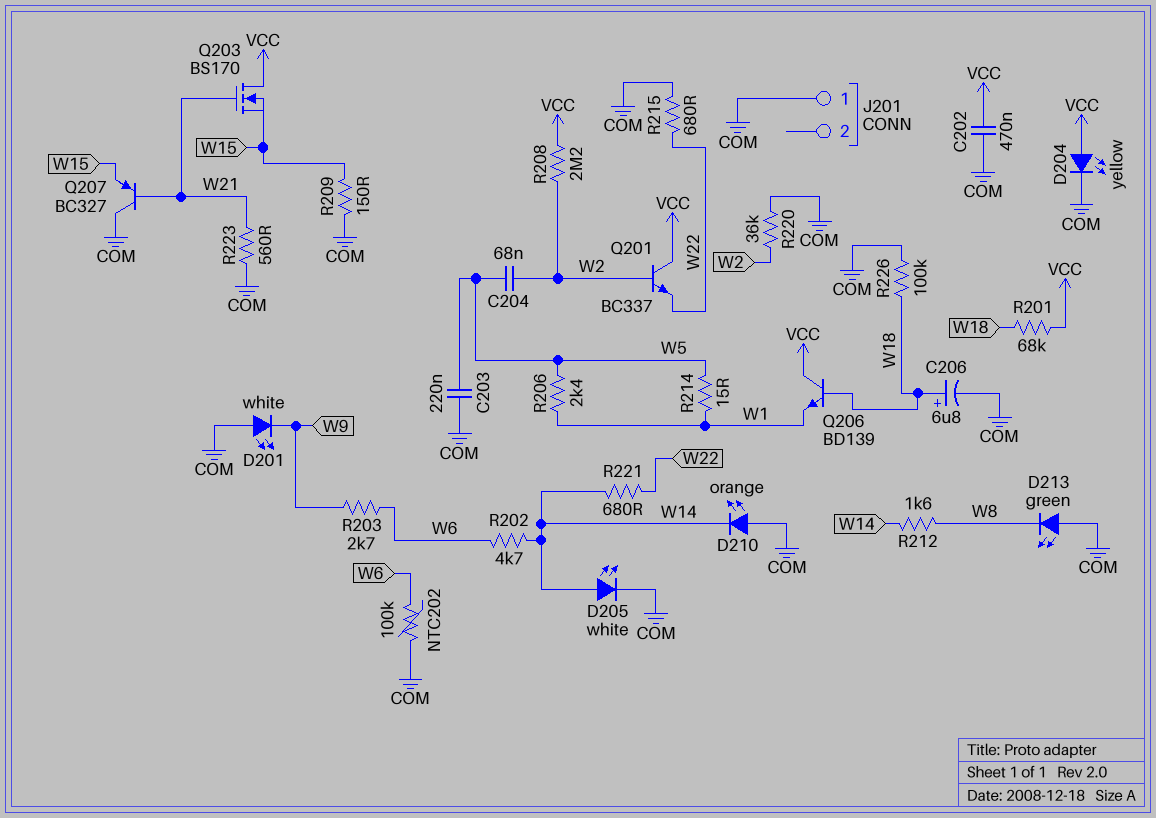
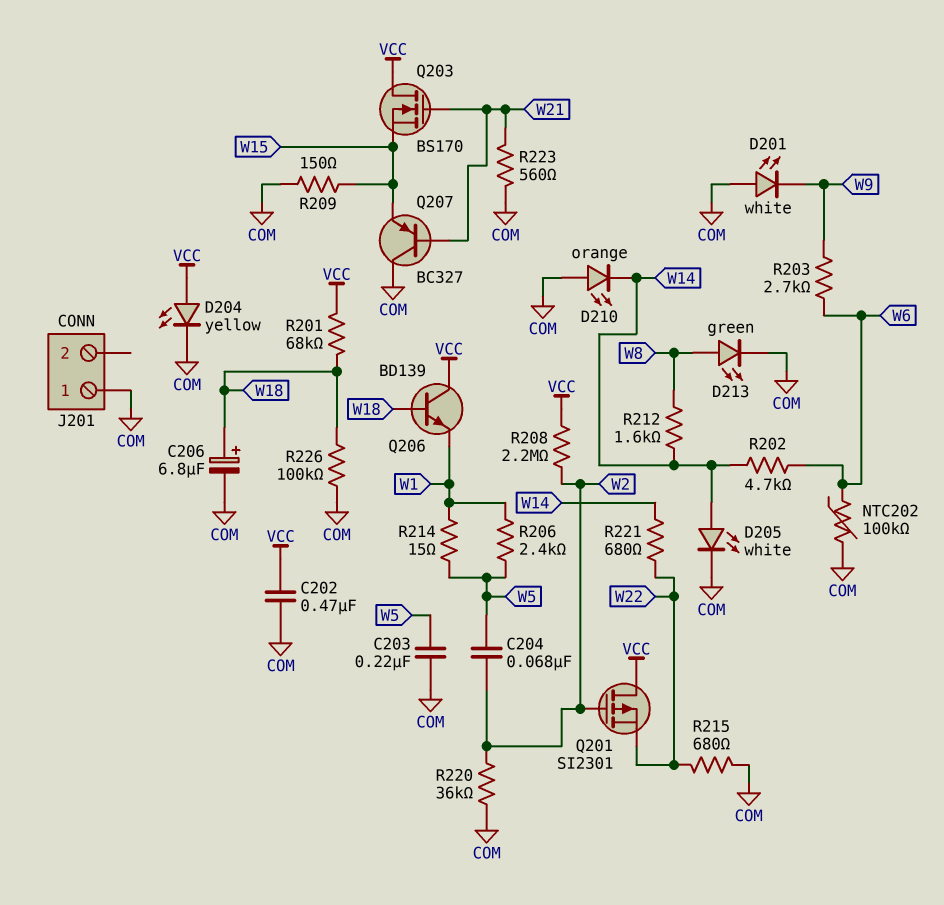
D213: LED green (A COM, K W8) -> LED green (A W8, K COM)
Q201: NPN BC337 (B W2, C VCC, E W22) -> PMOS SI2301 (G W2, D VCC, S W22)

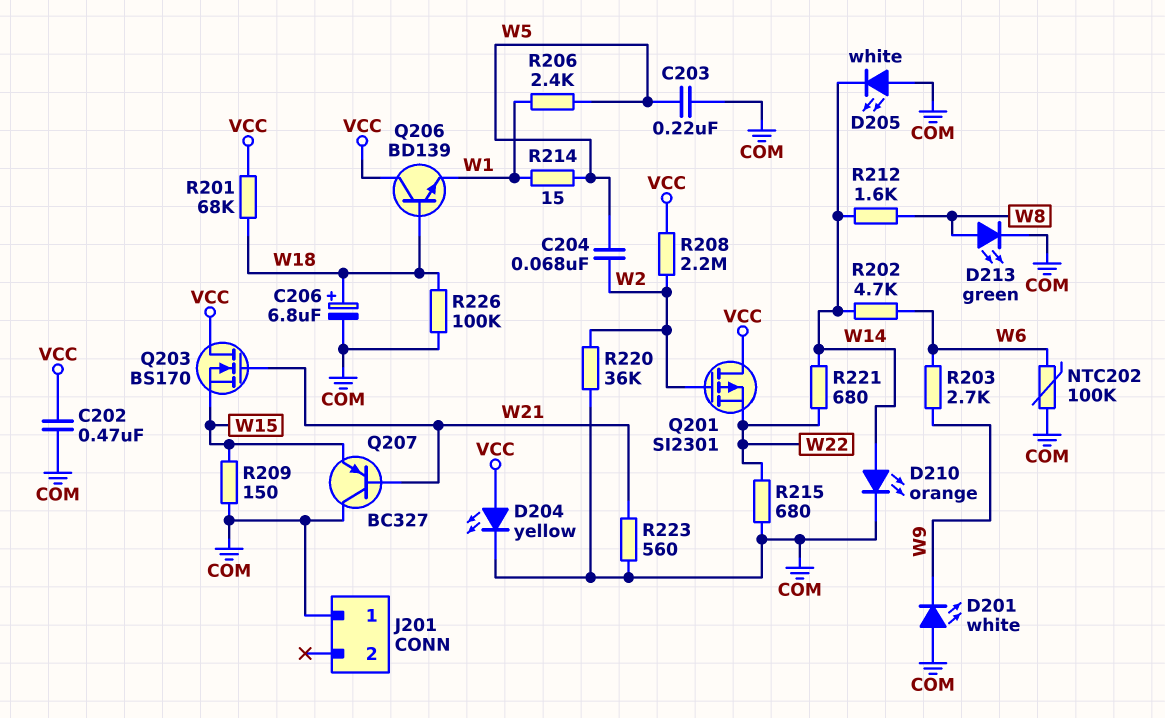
D205: LED white (A W14, K COM) -> LED white (A COM, K W14)
D210: LED orange (A COM, K W14) -> LED orange (A W14, K COM)

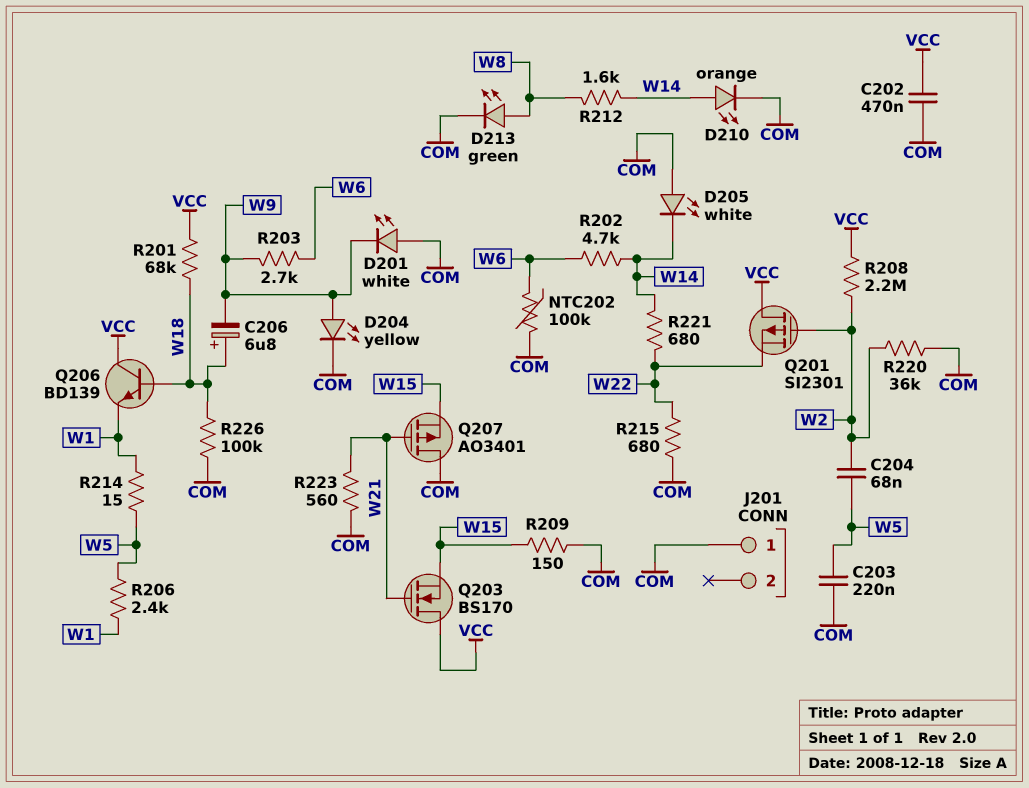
C206: 6.8uF (plus W18, minus COM) -> 6.8uF (plus W18, minus W9)
D204: LED yellow (A VCC, K COM) -> LED yellow (A W9, K COM)
Q207: PNP BC327 (B W21, C COM, E W15) -> PMOS AO3401 (G W21, D COM, S W15)

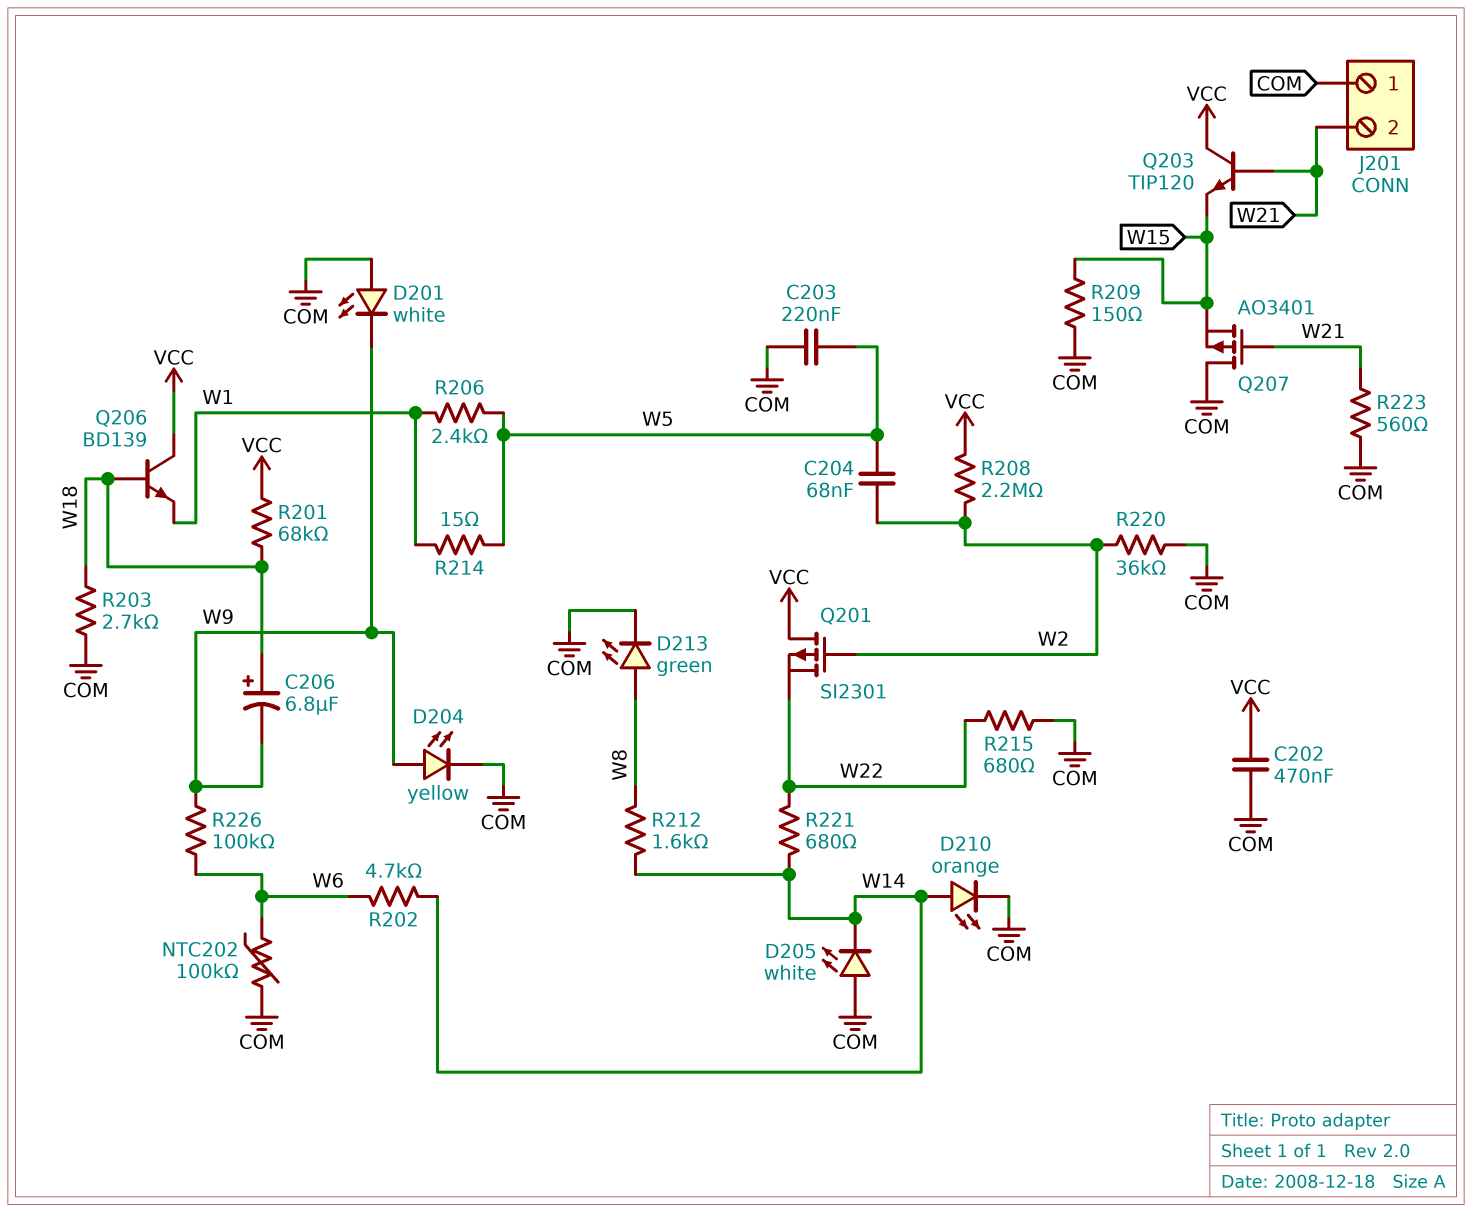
J201 pin 2: none -> W21
Q203: NMOS BS170 (G W21, D VCC, S W15) -> NPN TIP120 (B W21, C VCC, E W15)
R203: 2.7k (W6, W9) -> 2.7k (COM, W18)
R226: 100k (COM, W18) -> 100k (W6, W9)

